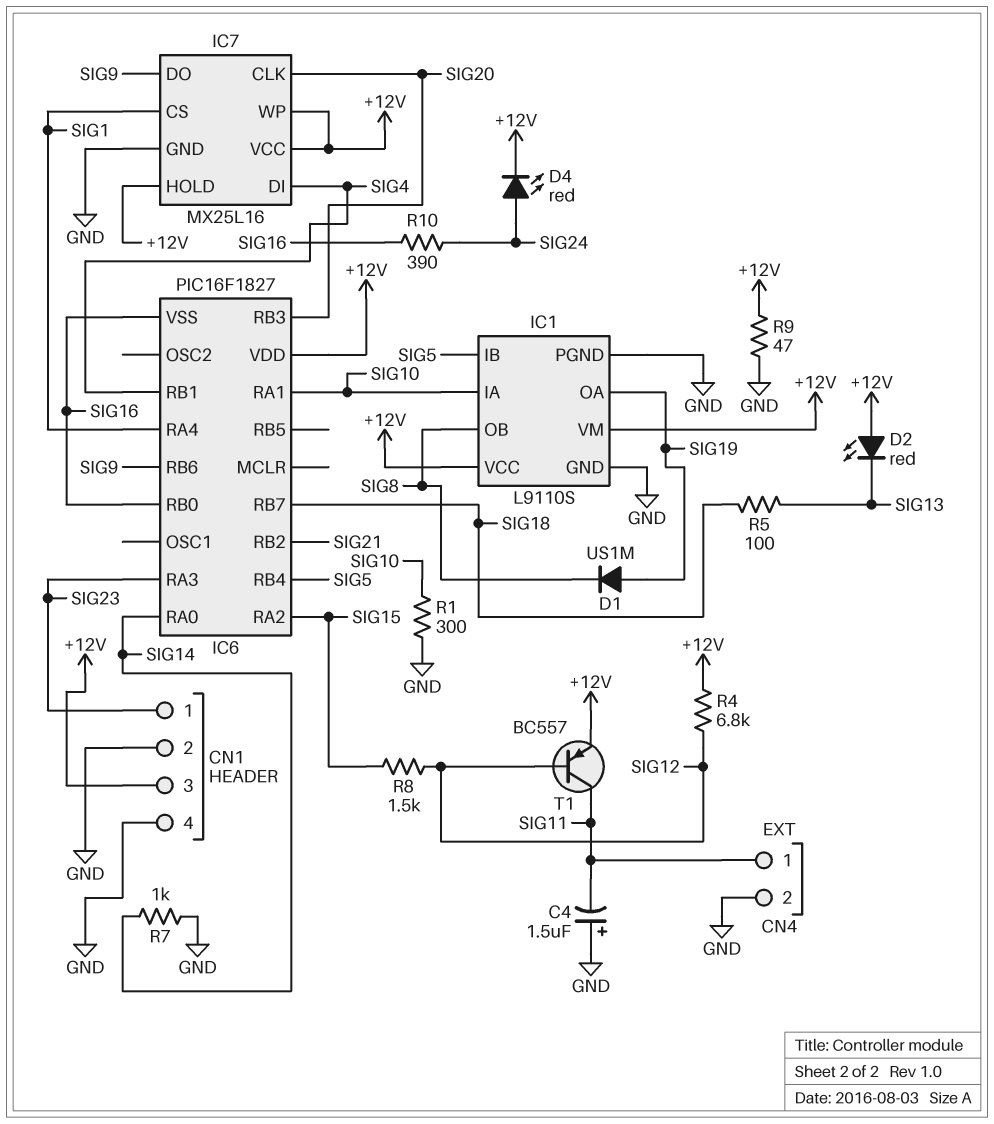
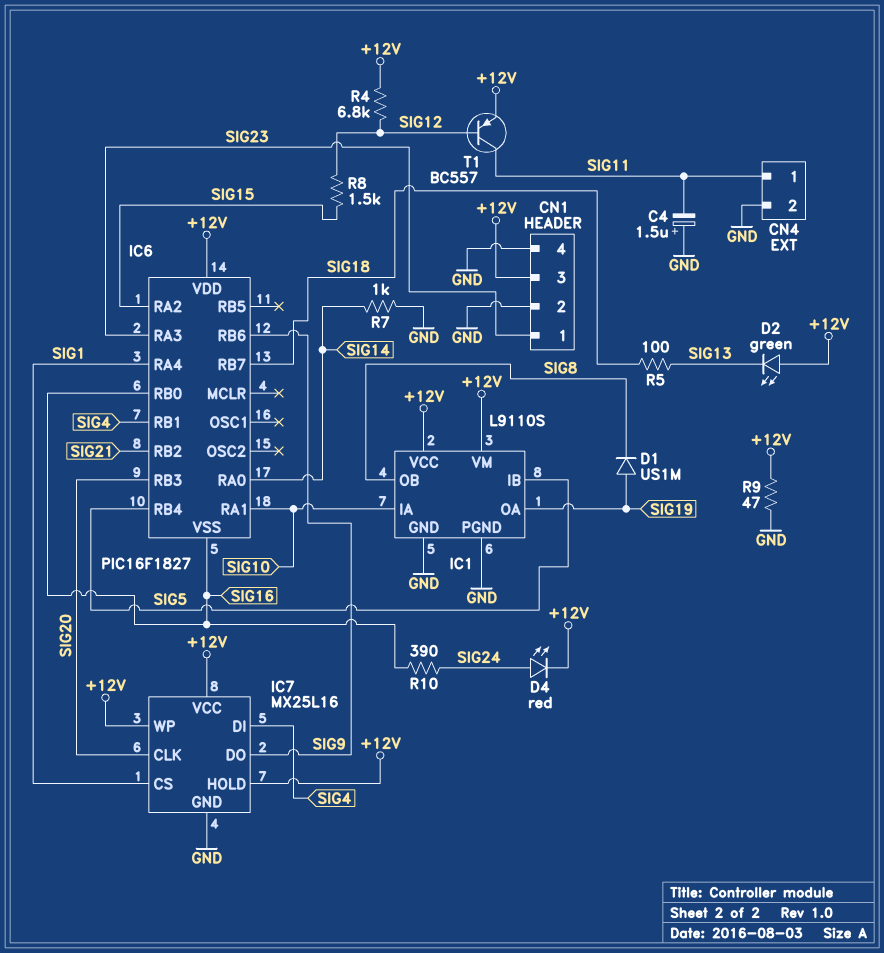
D2: LED red (A +12V, K SIG13) -> LED green (A +12V, K SIG13)
R1: 300 (GND, SIG10) -> none

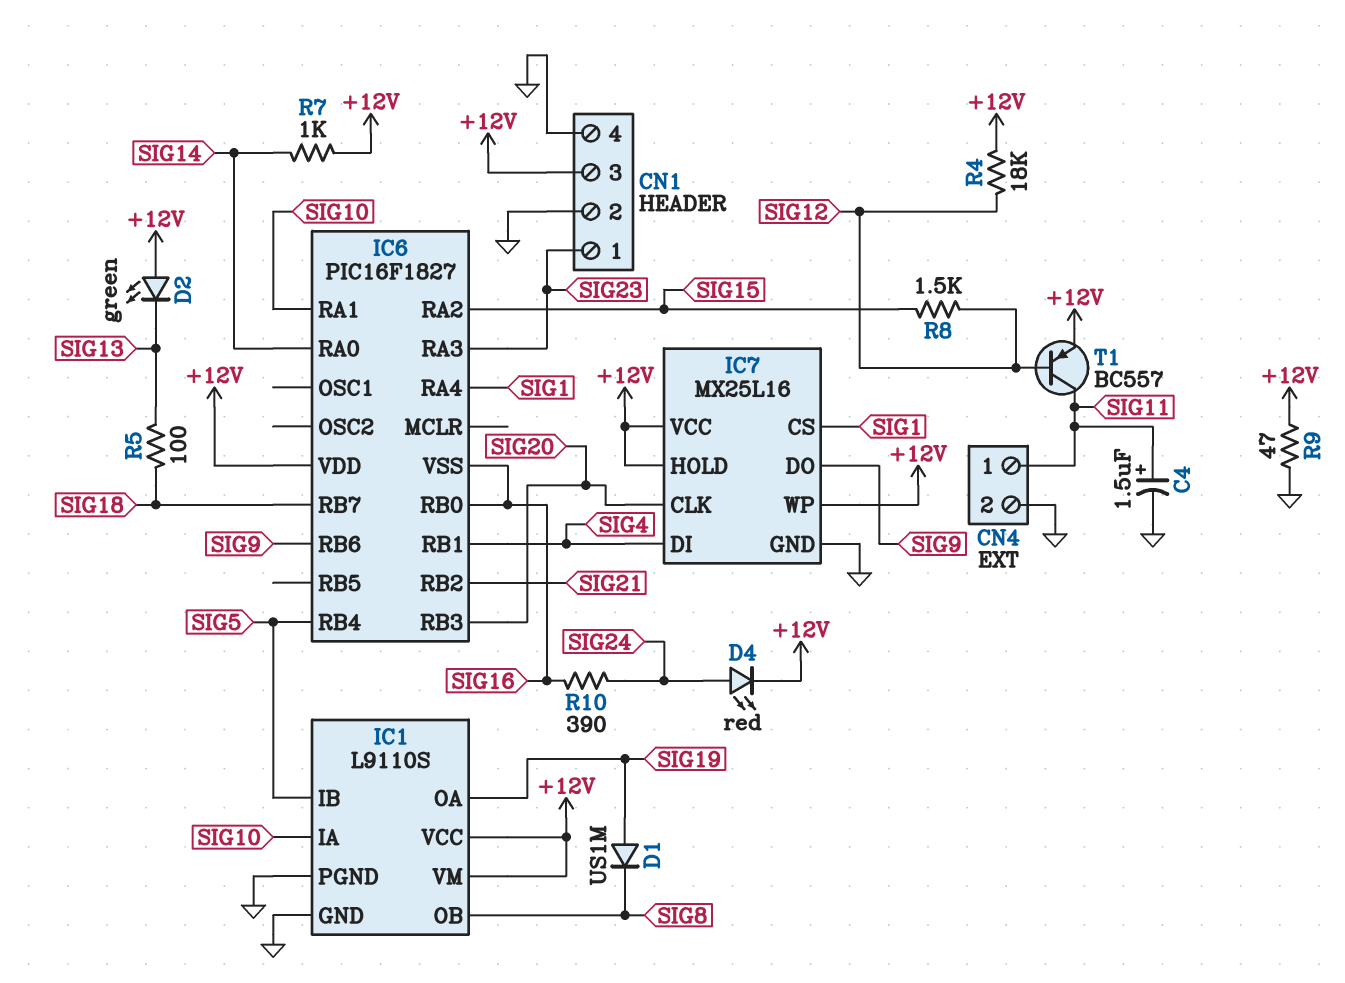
C4: 1.5uF (plus GND, minus SIG11) -> 1.5uF (plus SIG11, minus GND)
R4: 6.8k (+12V, SIG12) -> 18k (+12V, SIG12)
R7: 1k (GND, SIG14) -> 1k (+12V, SIG14)

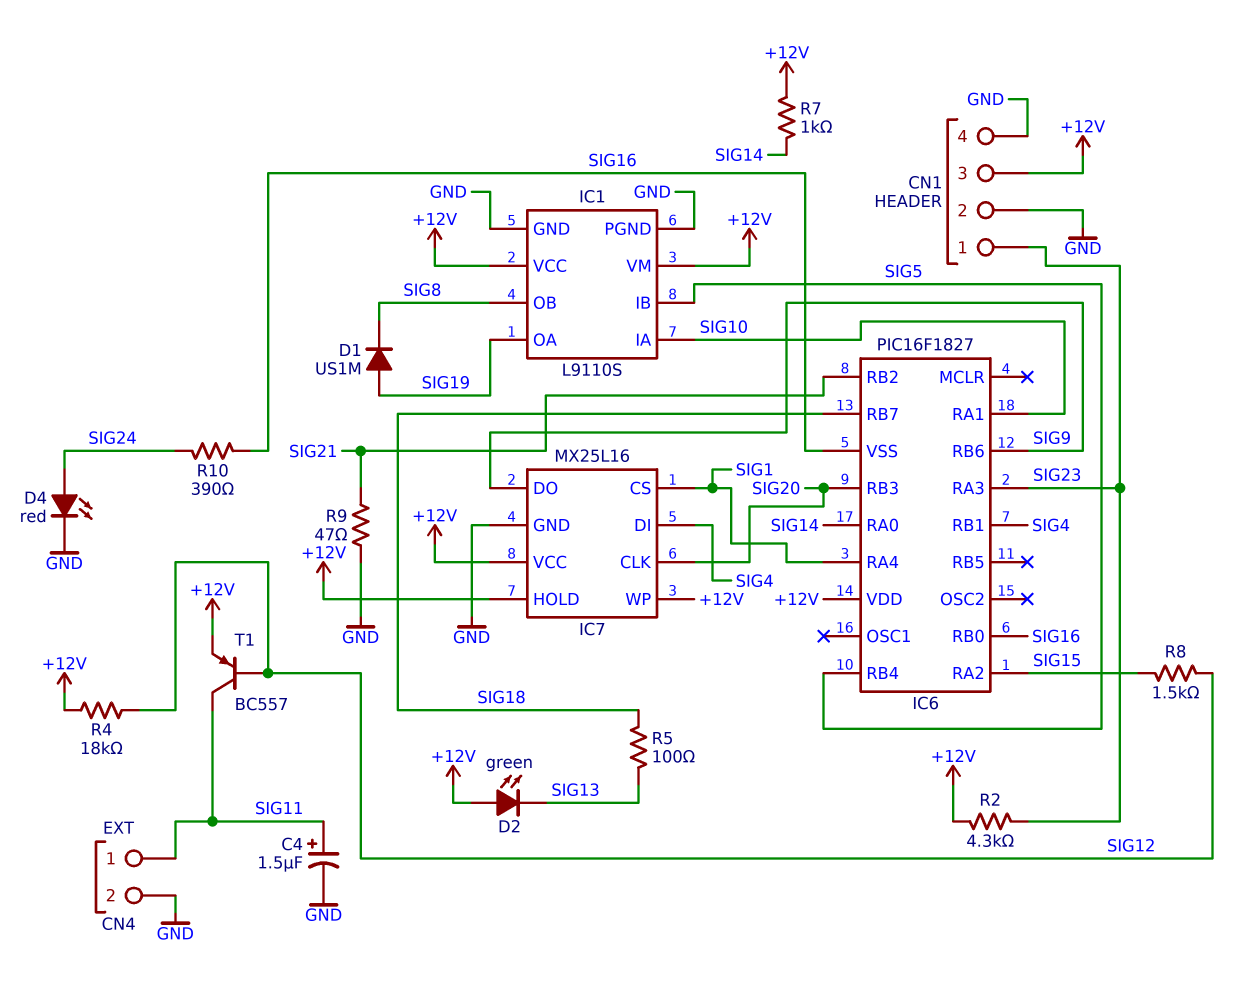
D4: LED red (A SIG24, K +12V) -> LED red (A SIG24, K GND)
R2: none -> 4.3k (+12V, SIG23)
R9: 47 (+12V, GND) -> 47 (GND, SIG21)

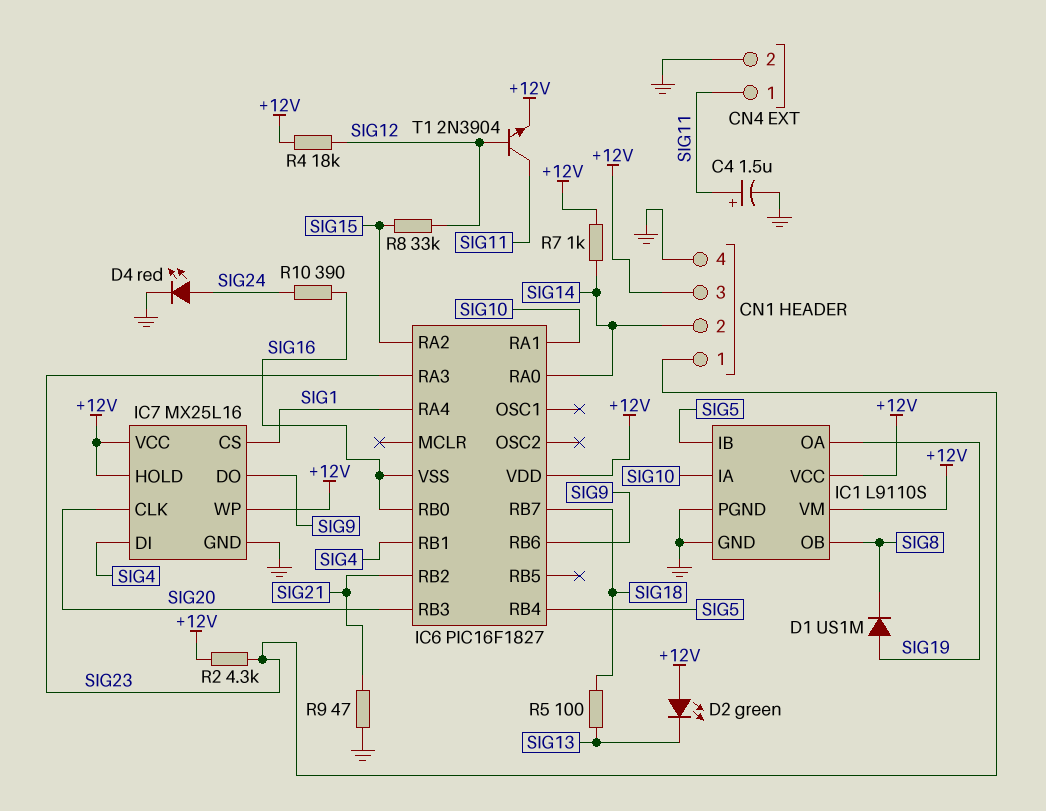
CN1 pin 2: GND -> SIG14
R8: 1.5k (SIG12, SIG15) -> 33k (SIG12, SIG15)
T1: PNP BC557 (B SIG12, C SIG11, E +12V) -> NPN 2N3904 (B SIG12, C SIG11, E +12V)

